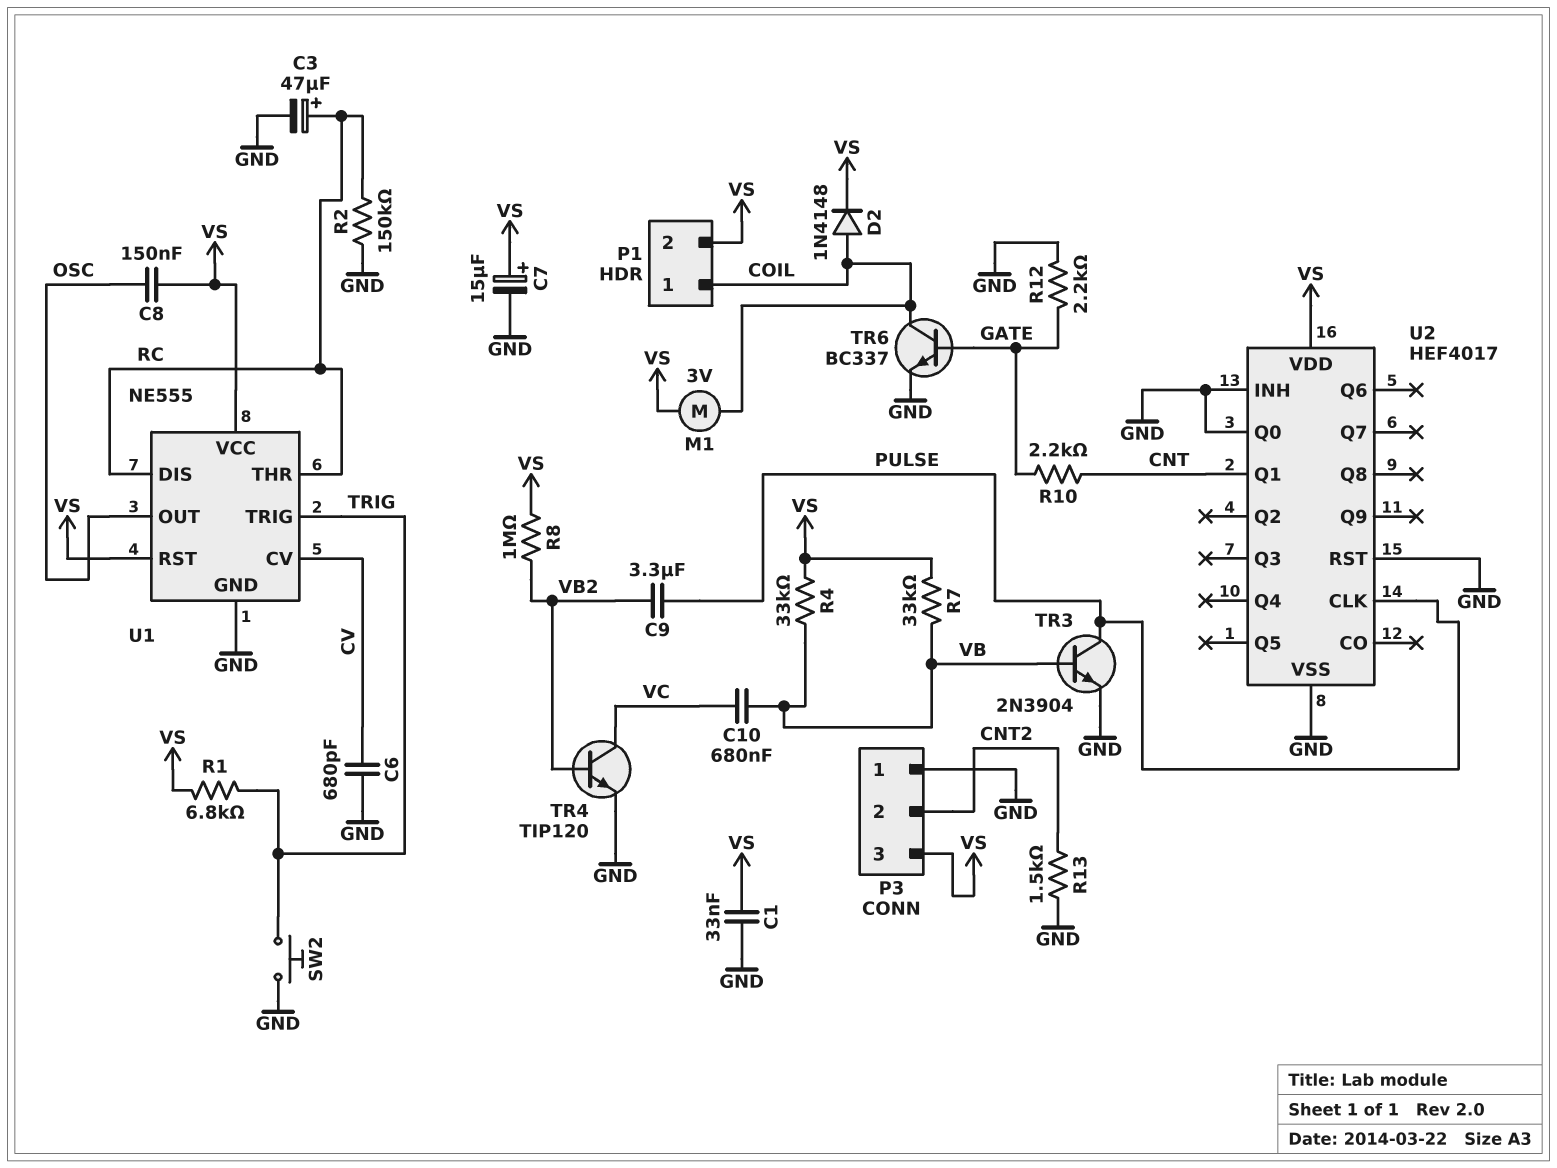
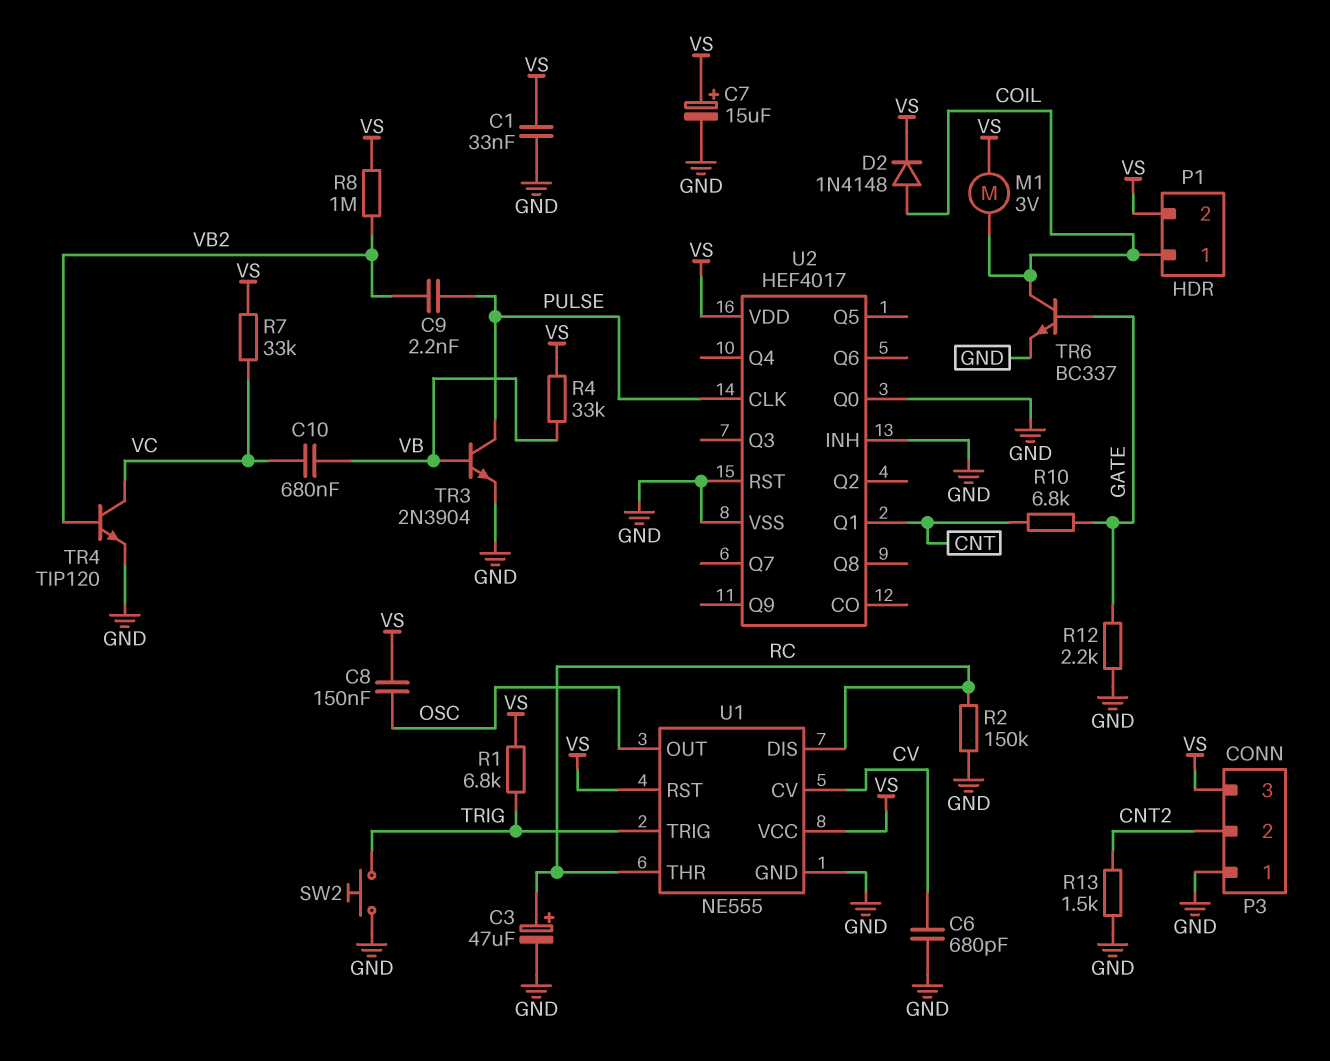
C9: 3.3uF (PULSE, VB2) -> 2.2nF (PULSE, VB2)
R7: 33k (VB, VS) -> 33k (VC, VS)
R10: 2.2k (CNT, GATE) -> 6.8k (CNT, GATE)

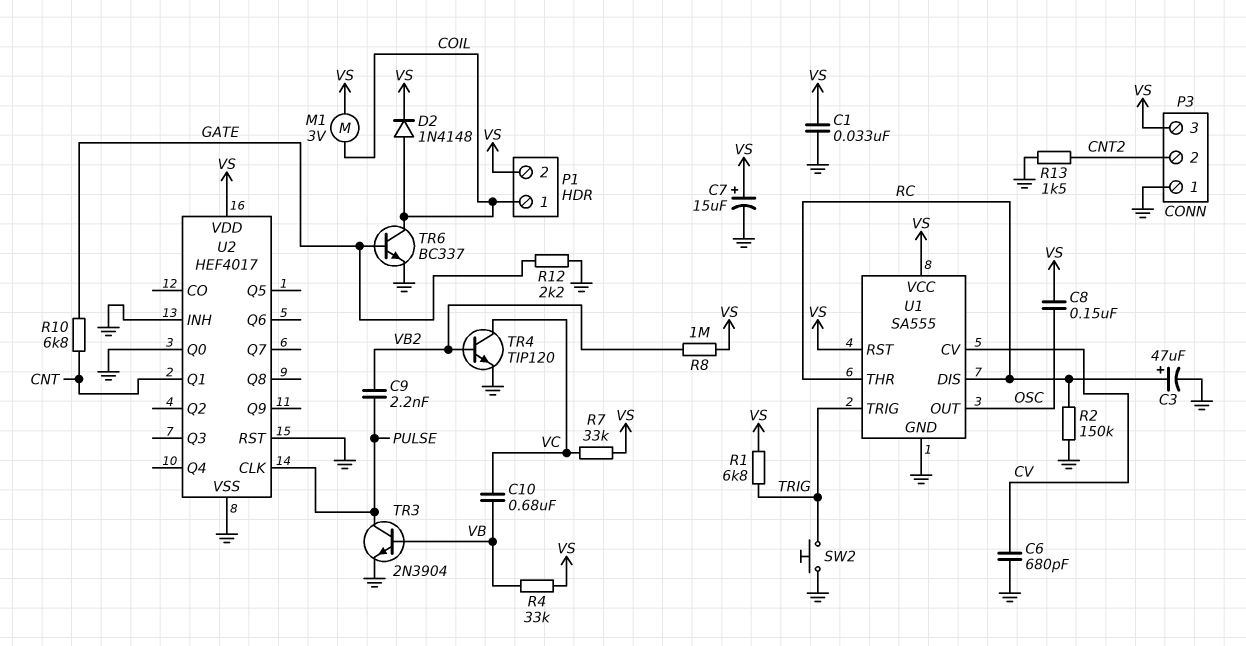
U1: NE555 -> SA555

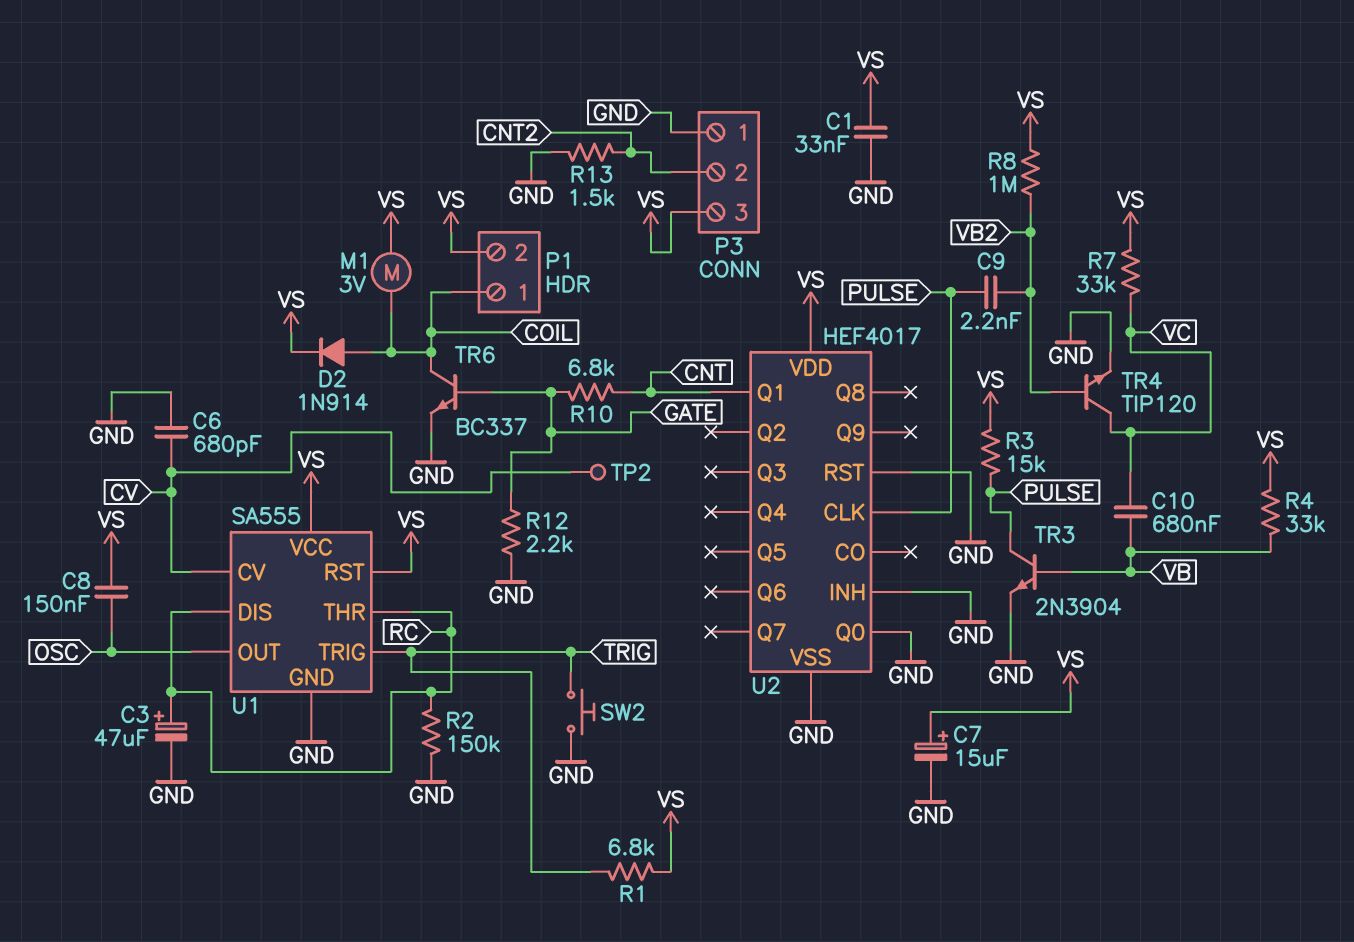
D2: diode 1N4148 (A COIL, K VS) -> diode 1N914 (A COIL, K VS)
R3: none -> 15k (PULSE, VS)
TP2: none -> test point (CV)

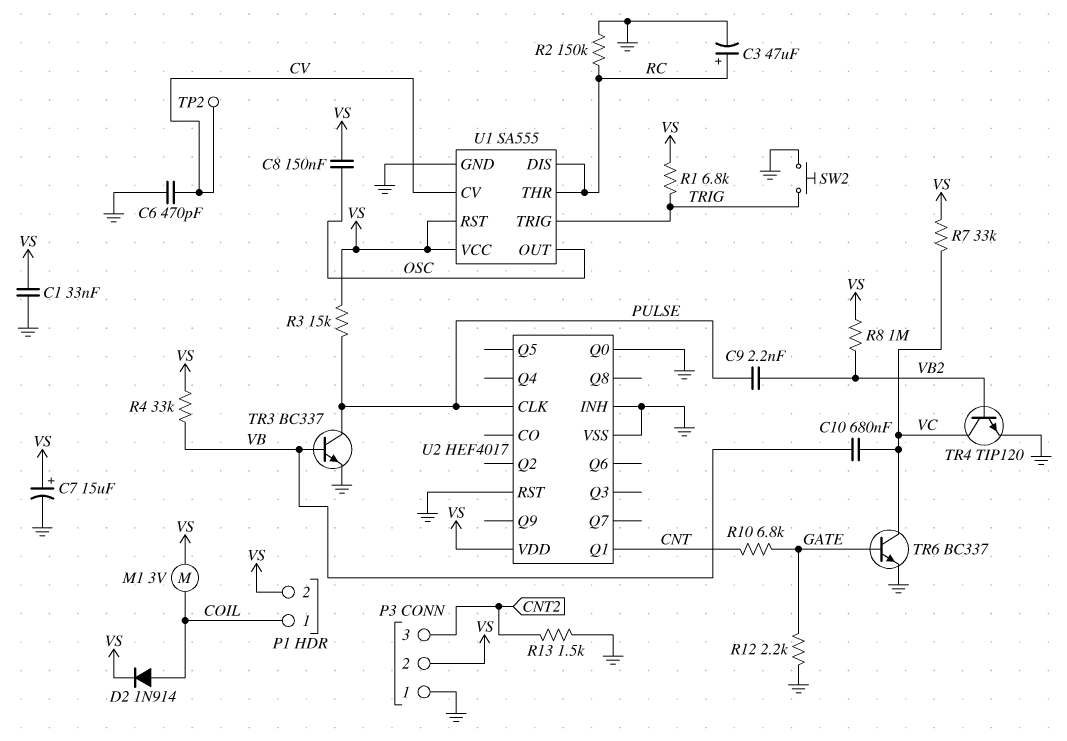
C6: 680pF (CV, GND) -> 470pF (CV, GND)
P3 pin 2: CNT2 -> VS
P3 pin 3: VS -> CNT2
TR3: NPN 2N3904 (B VB, C PULSE, E GND) -> NPN BC337 (B VB, C PULSE, E GND)
TR6: NPN BC337 (B GATE, C COIL, E GND) -> NPN BC337 (B GATE, C VC, E GND)

